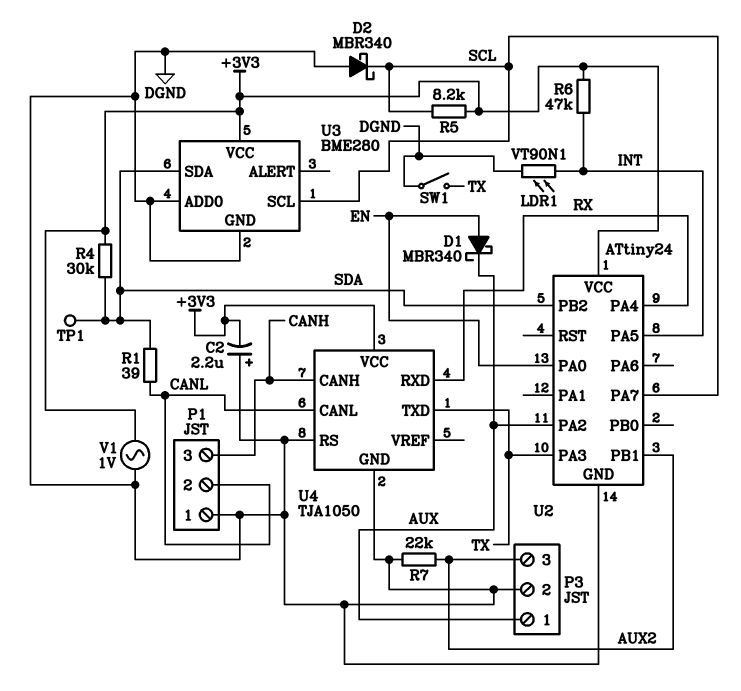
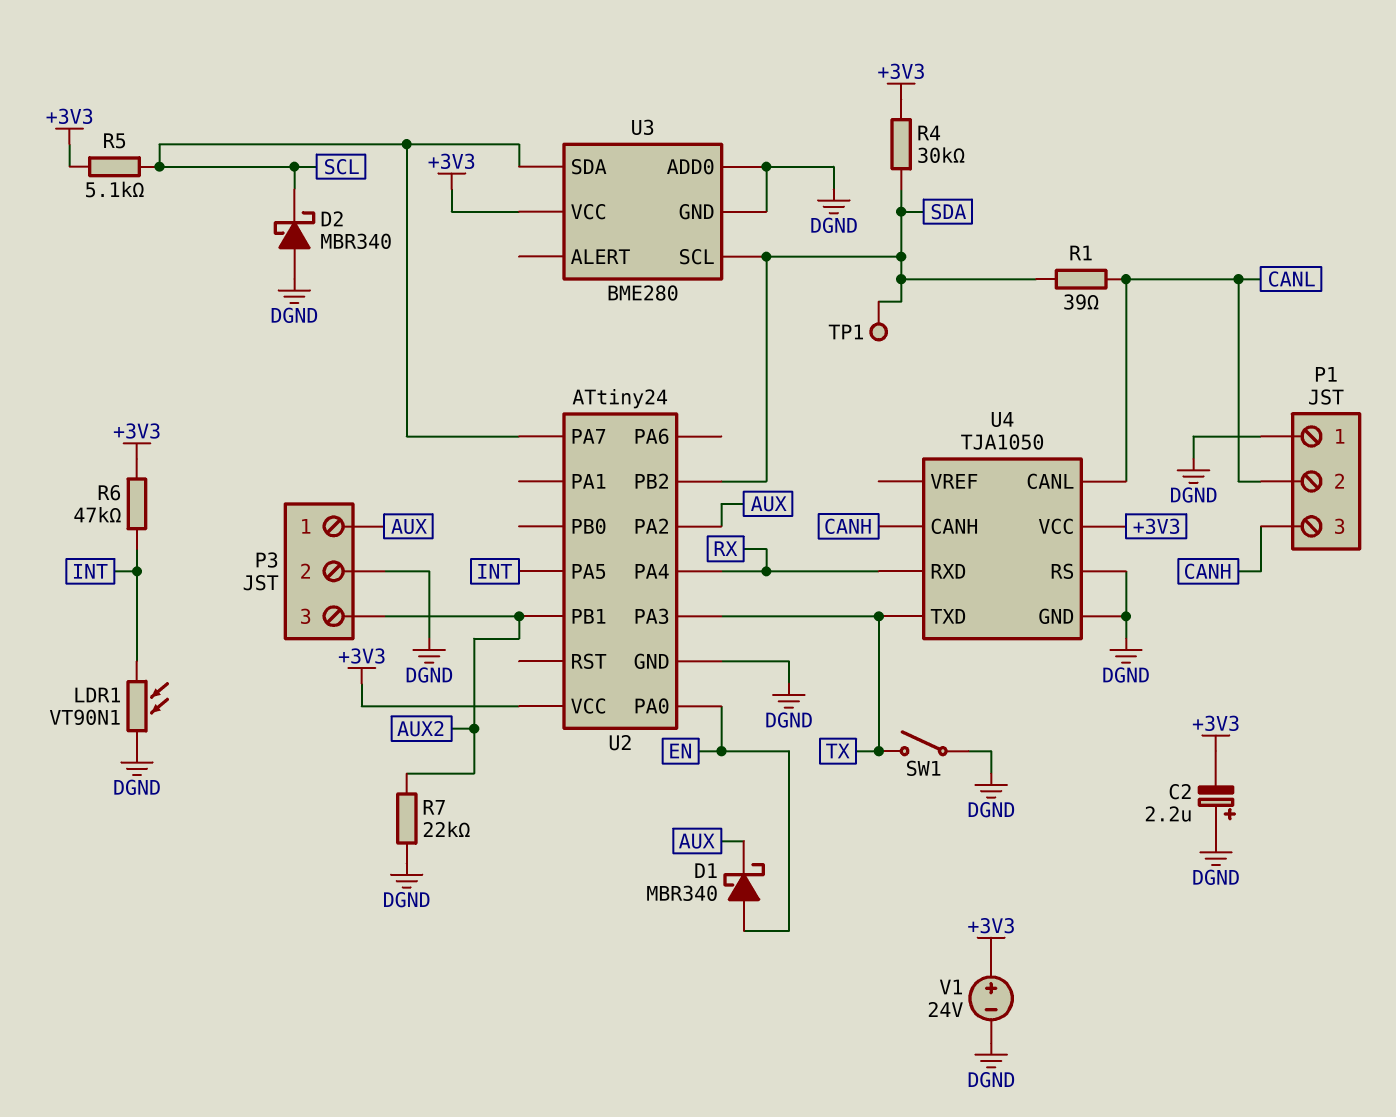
R5: 8.2k (+3V3, SCL) -> 5.1k (+3V3, SCL)
U3 pin SCL: SCL -> SDA
U3 pin SDA: SDA -> SCL
V1: AC 1V (+3V3, DGND) -> 24V (plus +3V3, minus DGND)

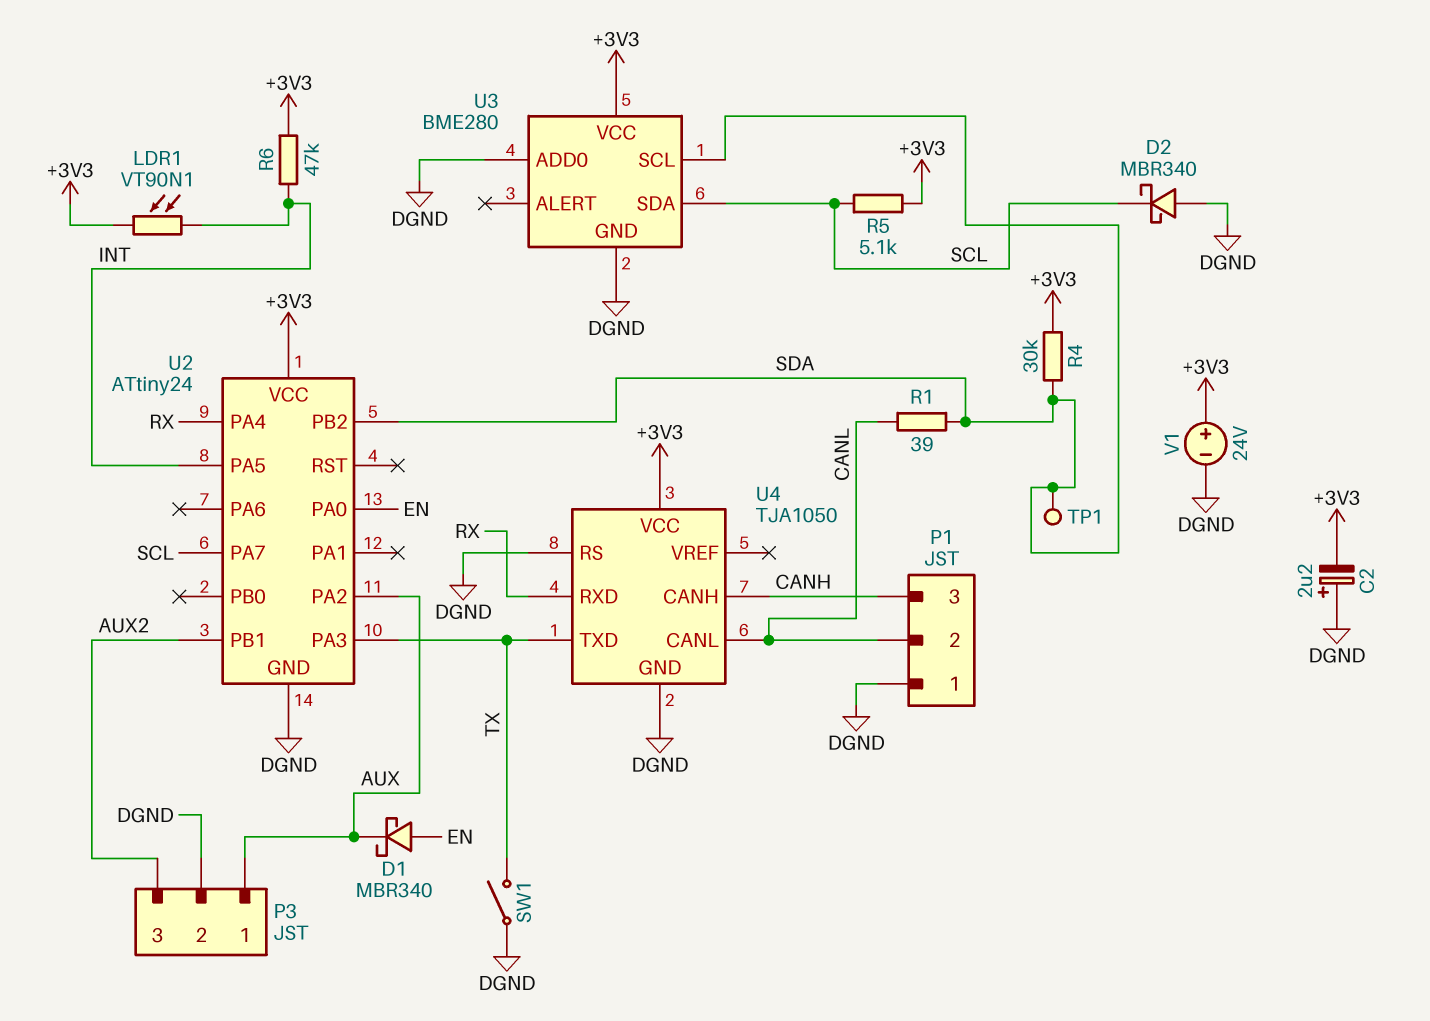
LDR1: VT90N1 (DGND, INT) -> VT90N1 (+3V3, INT)
R7: 22k (AUX2, DGND) -> none

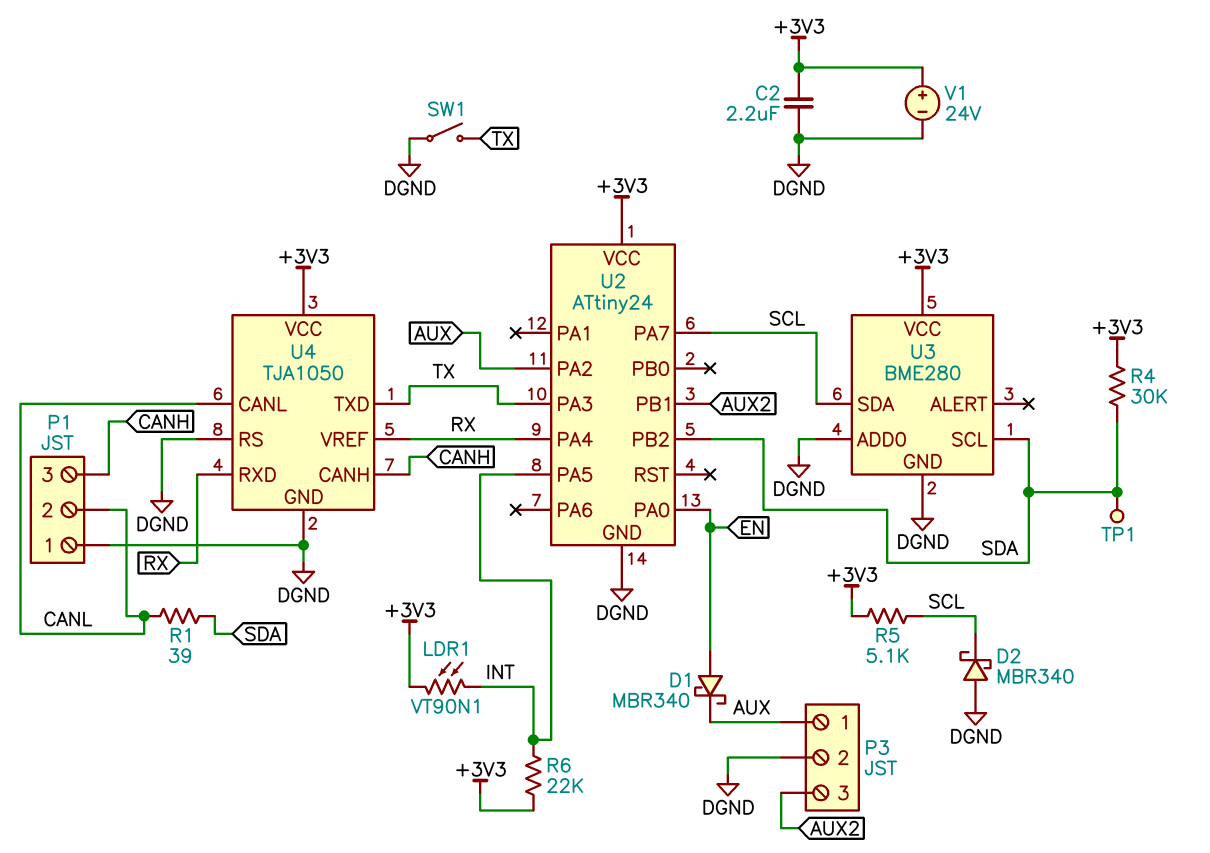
C2: 2.2uF (plus DGND, minus +3V3) -> 2.2uF (+3V3, DGND)
R6: 47k (+3V3, INT) -> 22k (+3V3, INT)
U4 pin VREF: none -> RX

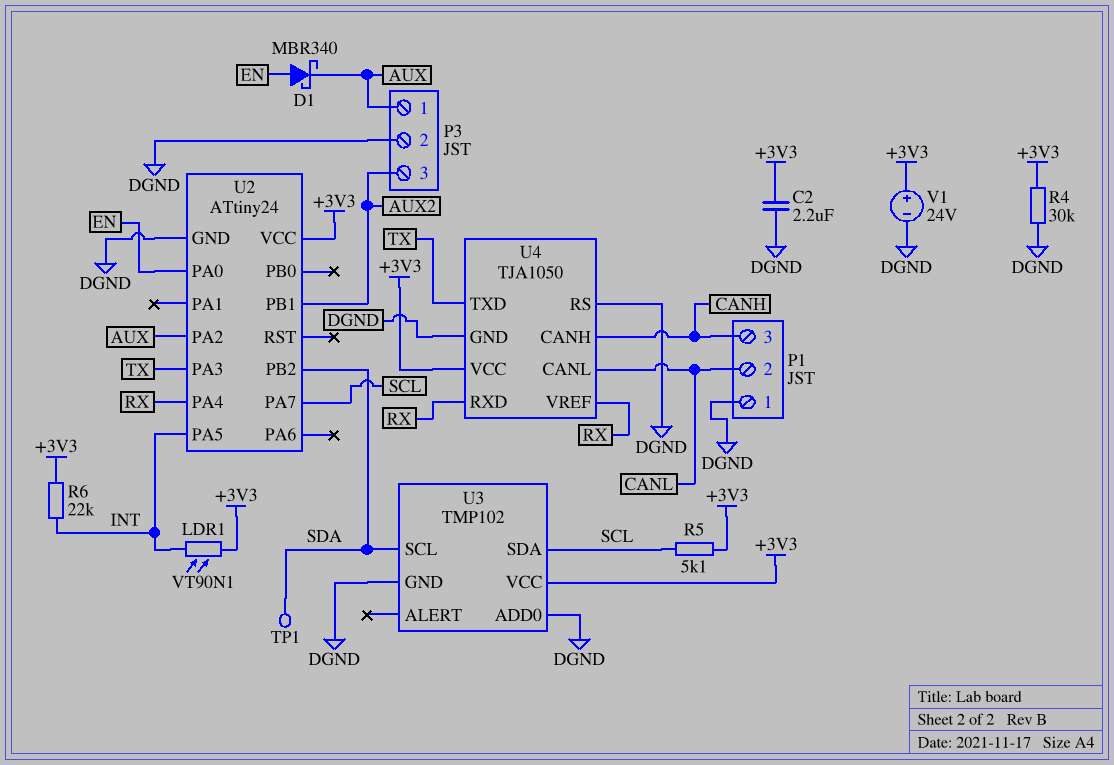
D2: schottky MBR340 (A DGND, K SCL) -> none
R1: 39 (CANL, SDA) -> none
R4: 30k (+3V3, SDA) -> 30k (+3V3, DGND)
SW1: switch (DGND, TX) -> none
U3: BME280 -> TMP102

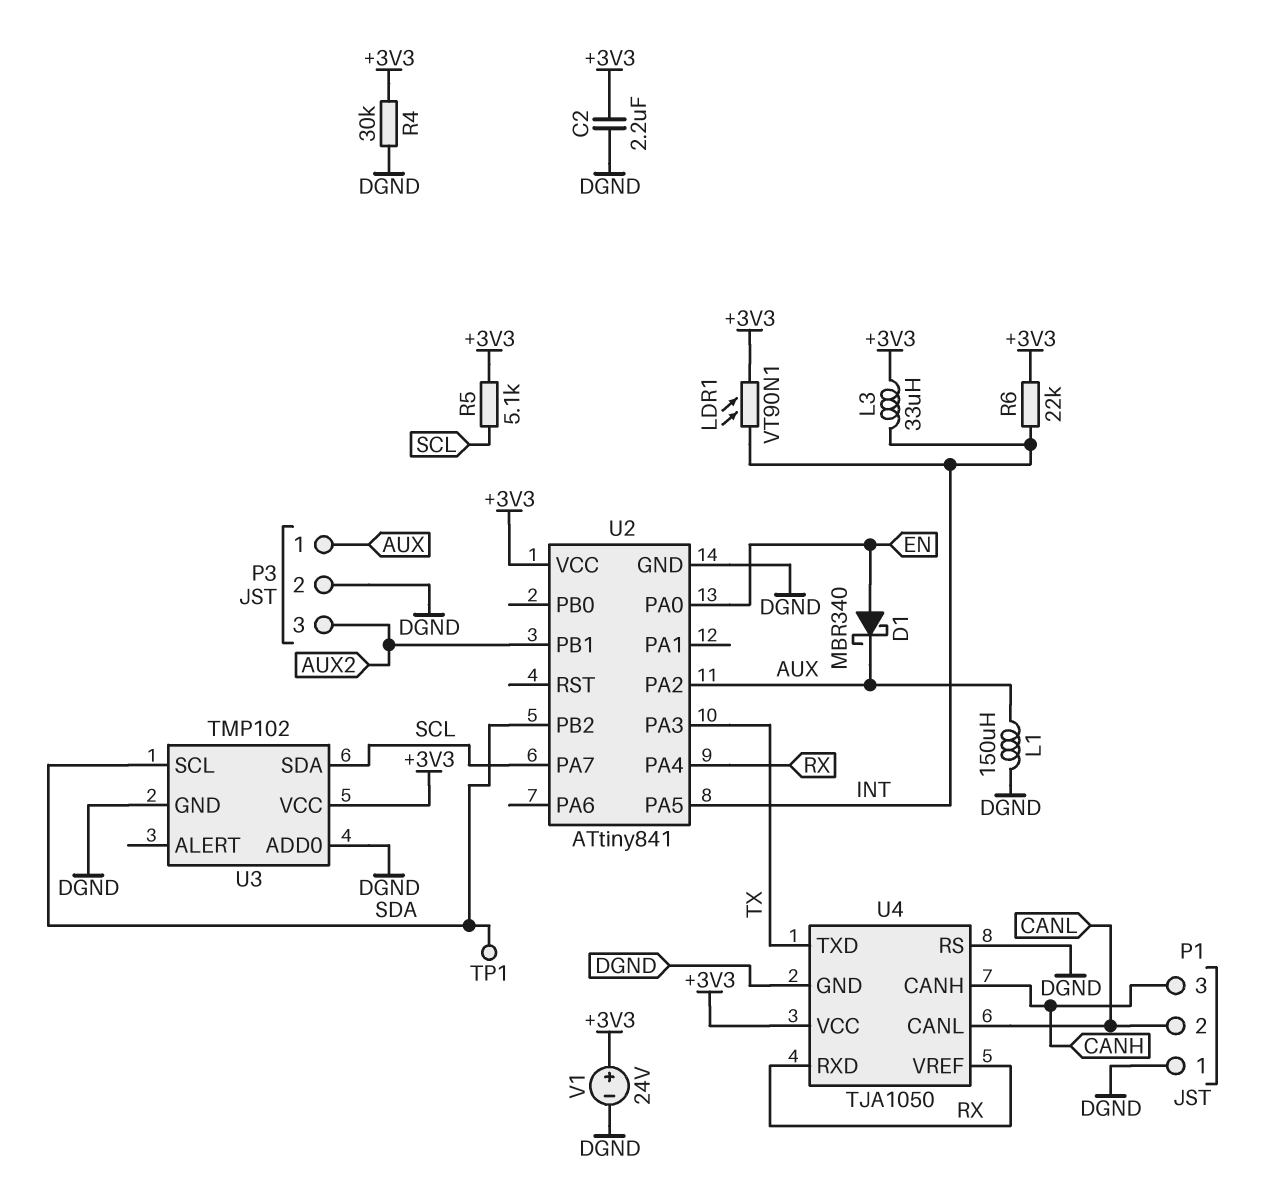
L1: none -> 150uH (AUX, DGND)
L3: none -> 33uH (+3V3, INT)
U2: ATtiny24 -> ATtiny841

